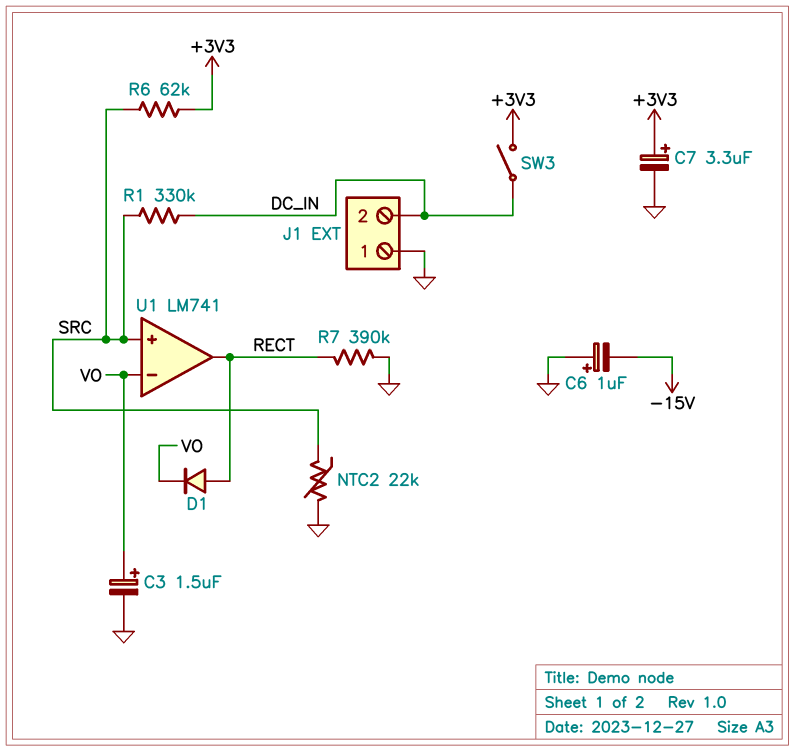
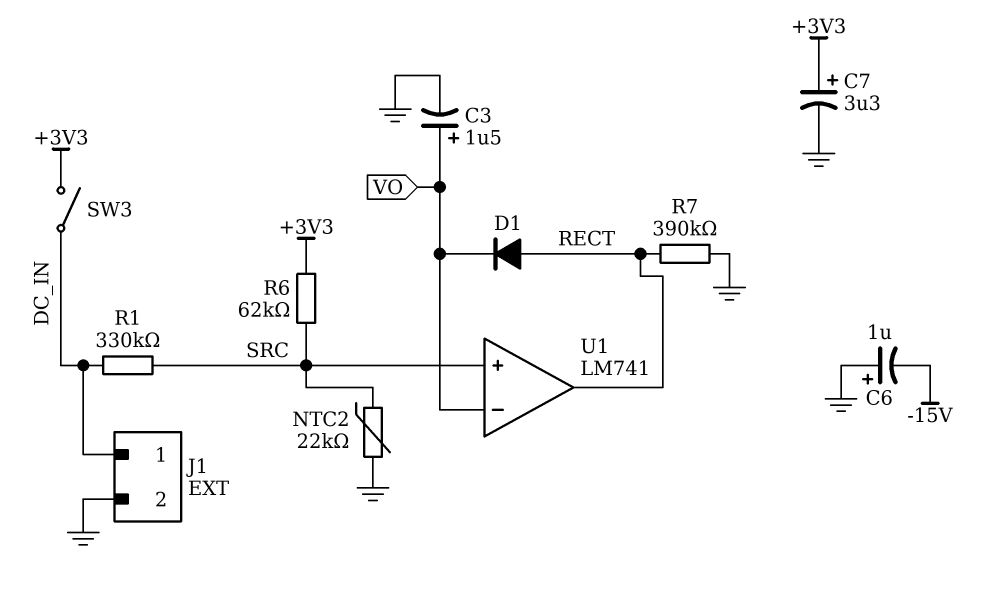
J1 pin 1: GND -> DC_IN
J1 pin 2: DC_IN -> GND

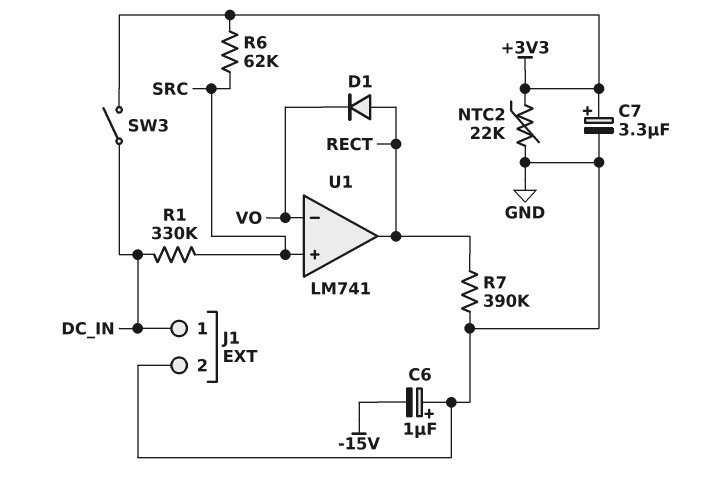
C3: 1.5uF (plus VO, minus GND) -> none
NTC2: 22k (GND, SRC) -> 22k (+3V3, GND)

